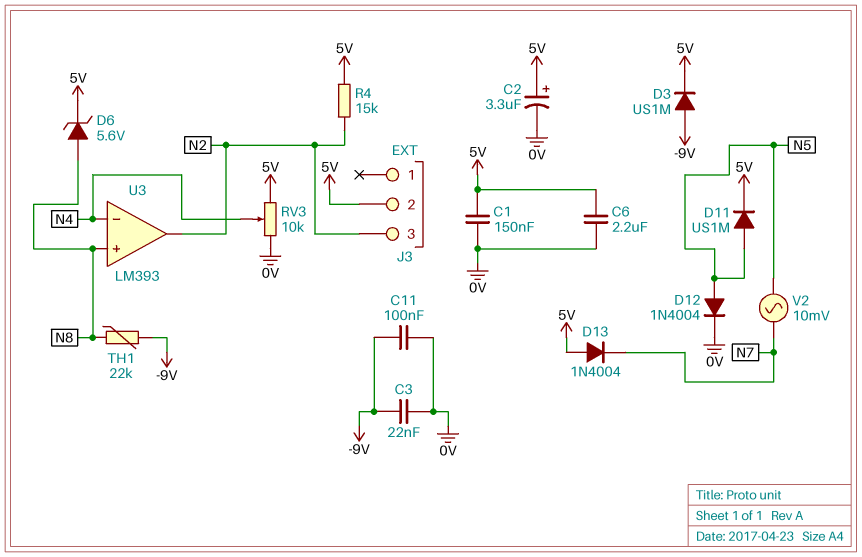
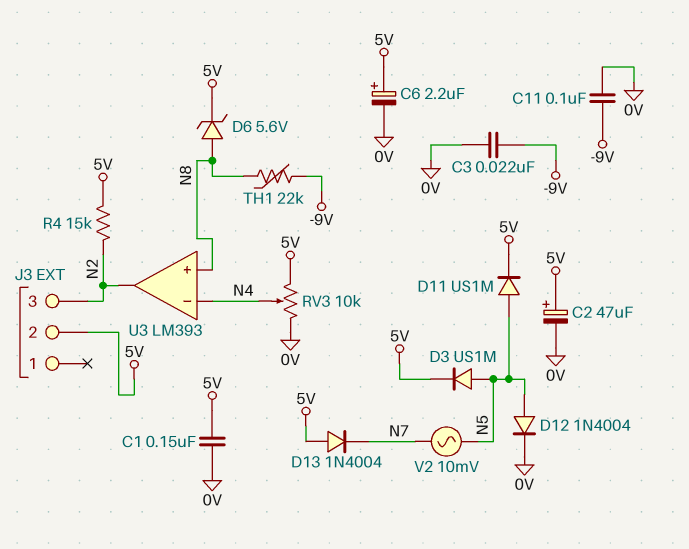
C2: 3.3uF (plus 5V, minus 0V) -> 47uF (plus 5V, minus 0V)
C6: 2.2uF (0V, 5V) -> 2.2uF (plus 5V, minus 0V)
D3: diode US1M (A -9V, K 5V) -> diode US1M (A N5, K 5V)

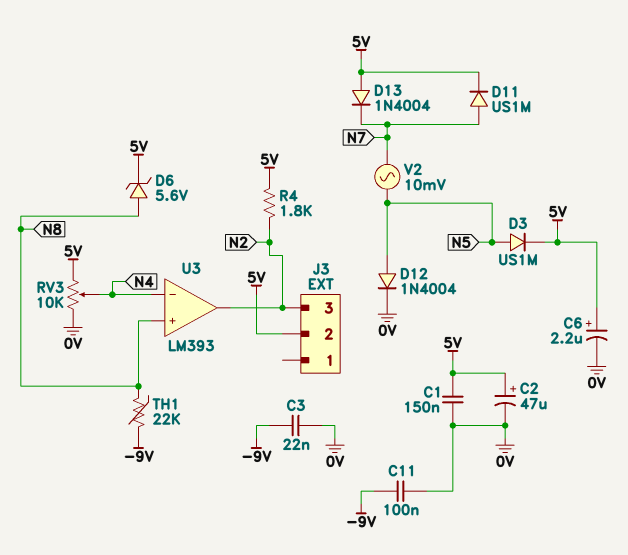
D11: diode US1M (A N5, K 5V) -> diode US1M (A N7, K 5V)
R4: 15k (5V, N2) -> 1.8k (5V, N2)

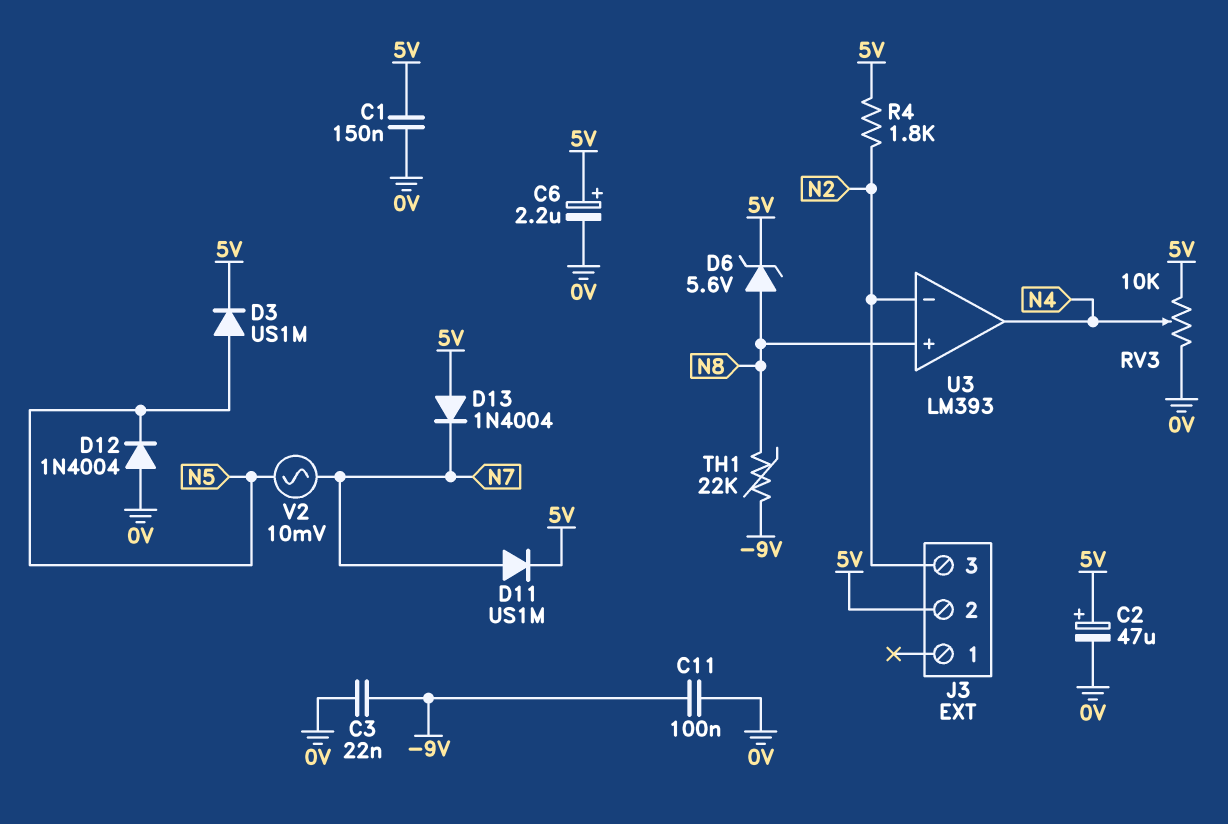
D12: diode 1N4004 (A N5, K 0V) -> diode 1N4004 (A 0V, K N5)
U3 pin in-: N4 -> N2
U3 pin out: N2 -> N4

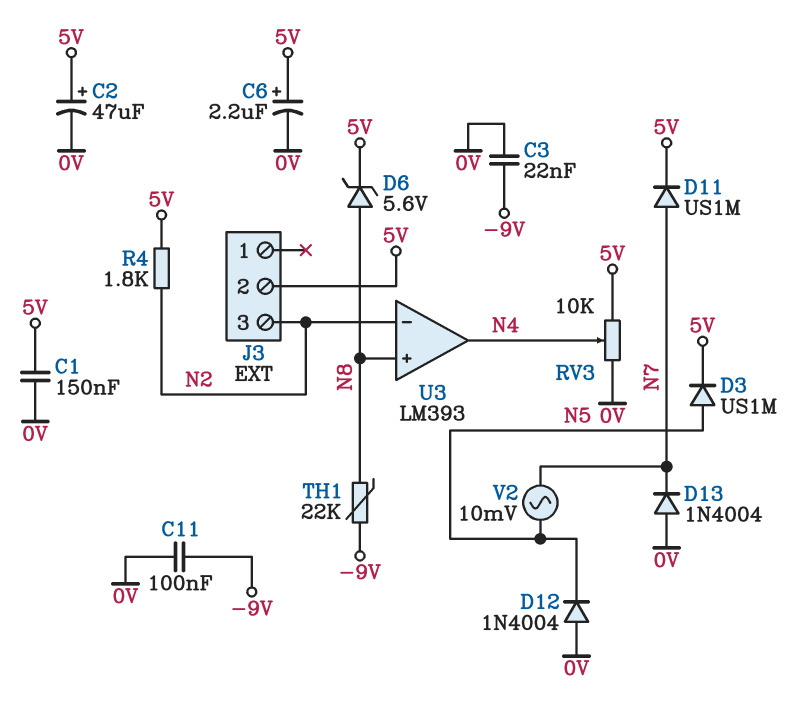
D13: diode 1N4004 (A 5V, K N7) -> diode 1N4004 (A 0V, K N7)

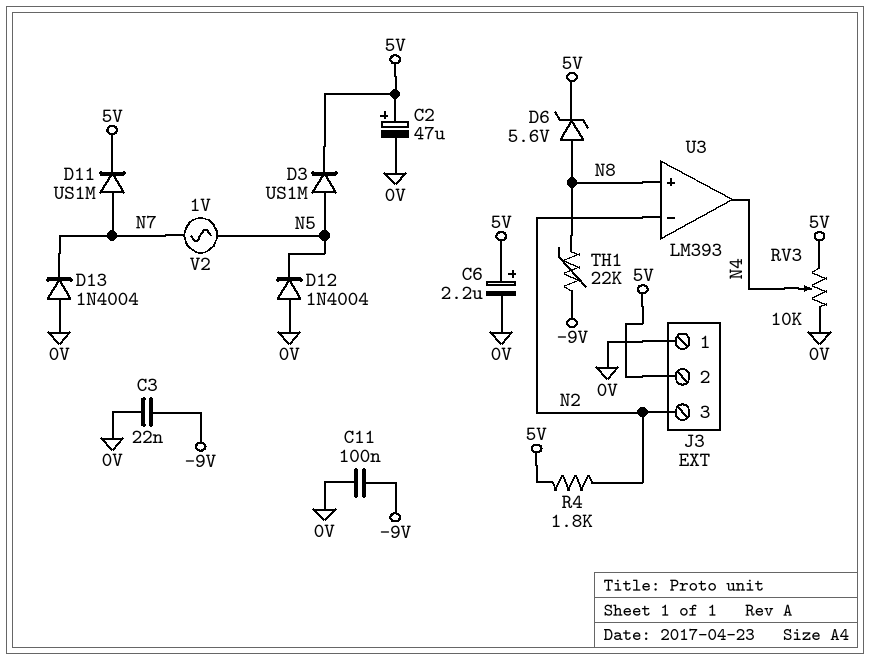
C1: 150nF (0V, 5V) -> none
J3 pin 1: none -> 0V
V2: AC 10mV (N5, N7) -> AC 1V (N5, N7)

